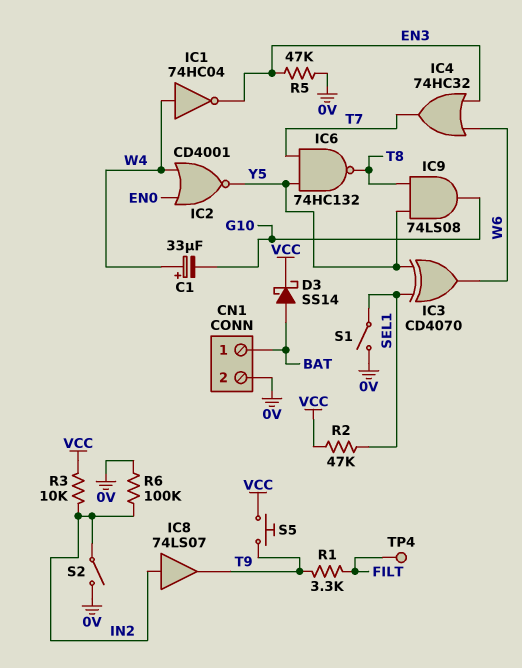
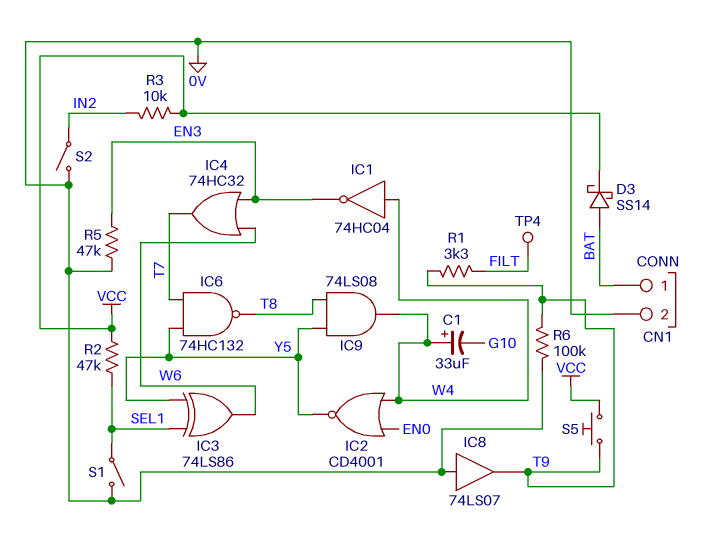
IC3: XOR CD4070 (in SEL1, in Y5, out W6) -> XOR 74LS86 (in SEL1, in Y5, out W6)
IC8: buffer 74LS07 (in IN2, out T9) -> buffer 74LS07 (in 0V, out T9)
IC9: AND 74LS08 (in T8, in Y5, out G10) -> AND 74LS08 (in T8, in Y5, out W4)
R6: 100k (0V, IN2) -> 100k (0V, T9)

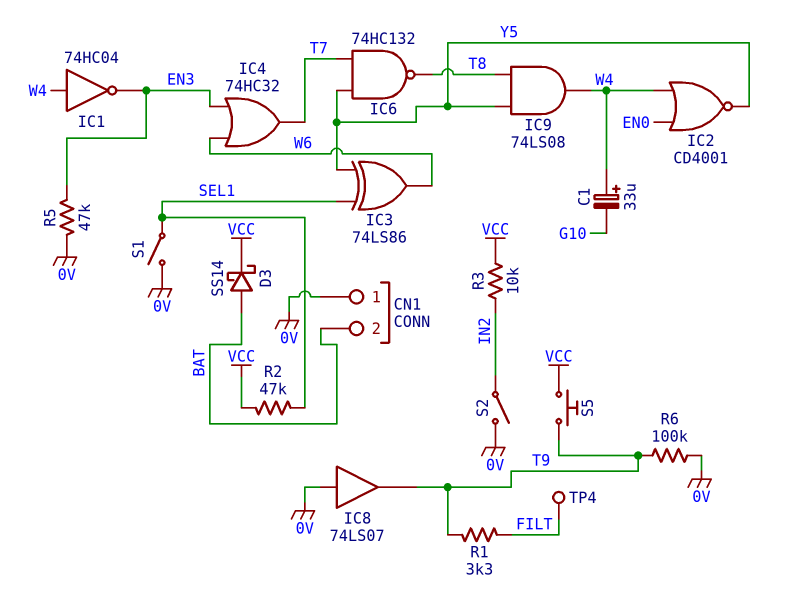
CN1 pin 1: BAT -> 0V
CN1 pin 2: 0V -> BAT

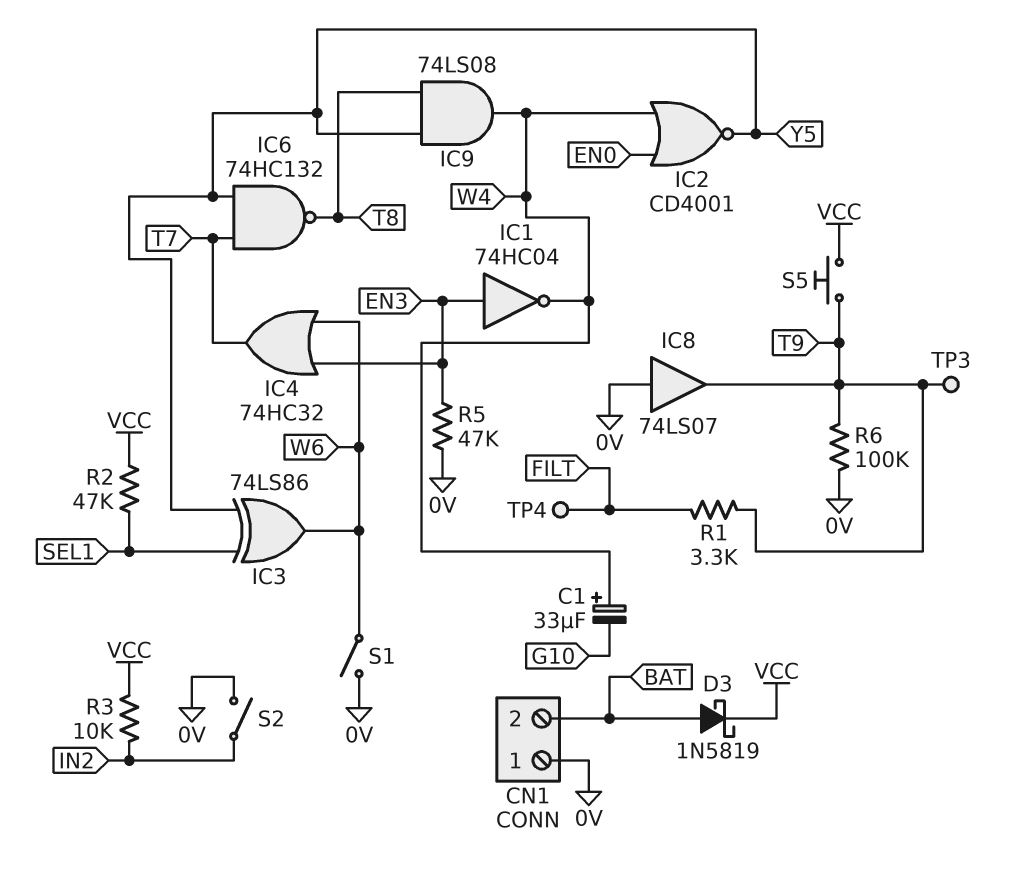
D3: schottky SS14 (A BAT, K VCC) -> schottky 1N5819 (A BAT, K VCC)
IC1: NOT 74HC04 (in W4, out EN3) -> NOT 74HC04 (in EN3, out W4)
S1: switch (0V, SEL1) -> switch (0V, W6)
TP3: none -> test point (T9)

